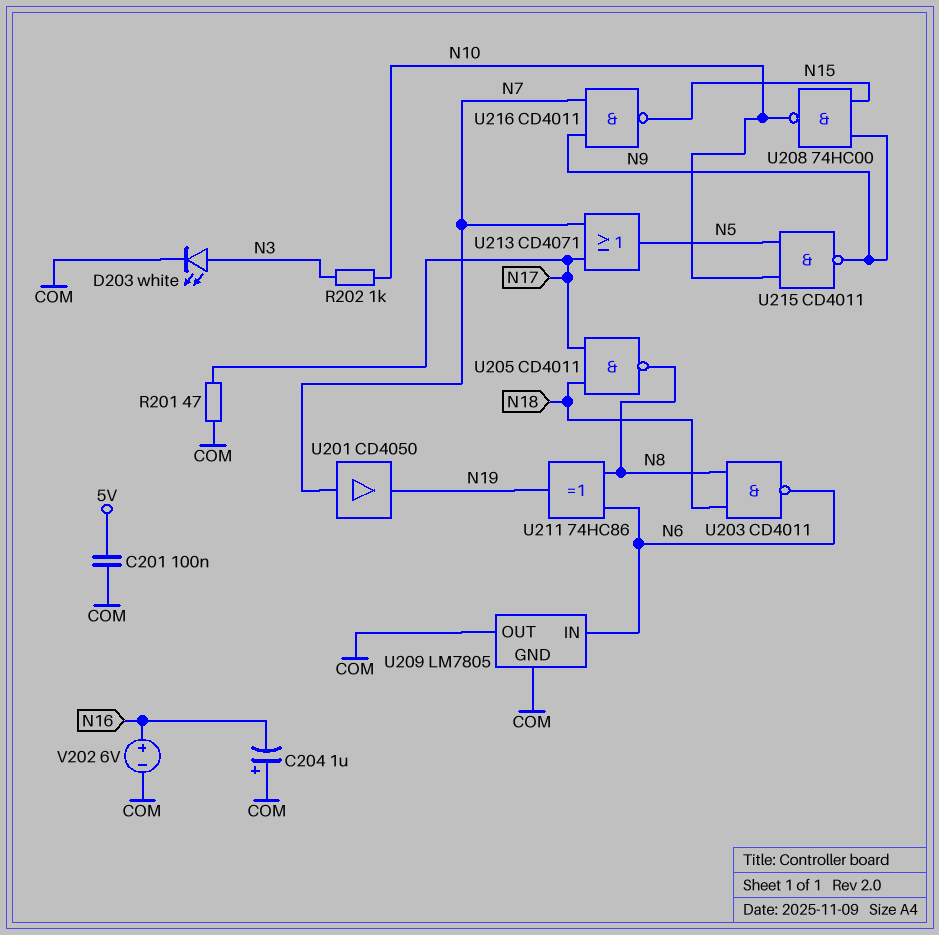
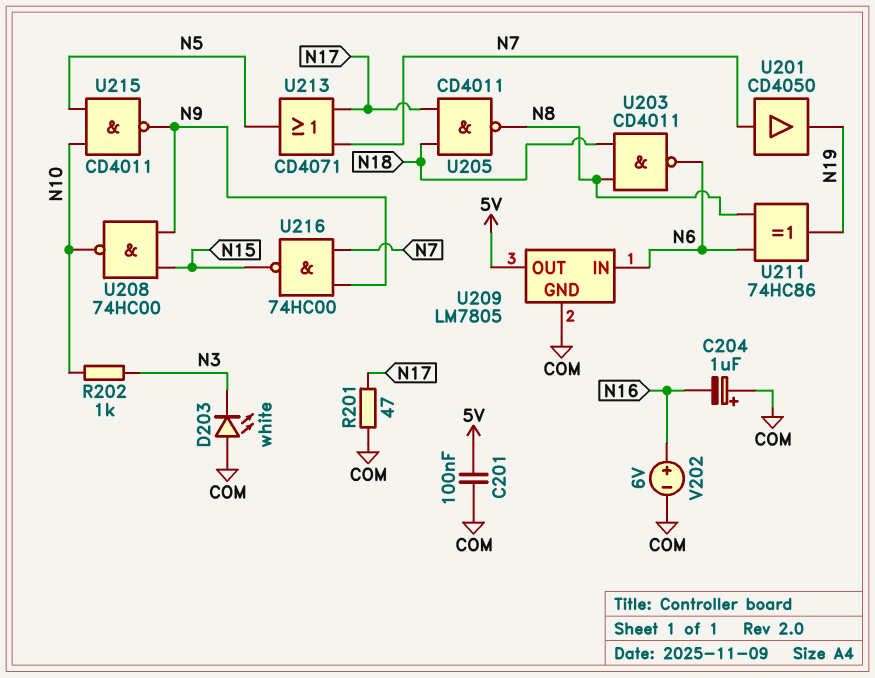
D203: LED white (A N3, K COM) -> LED white (A COM, K N3)
U209 pin OUT: COM -> 5V
U216: NAND CD4011 (in N7, in N9, out N15) -> NAND 74HC00 (in N7, in N9, out N15)

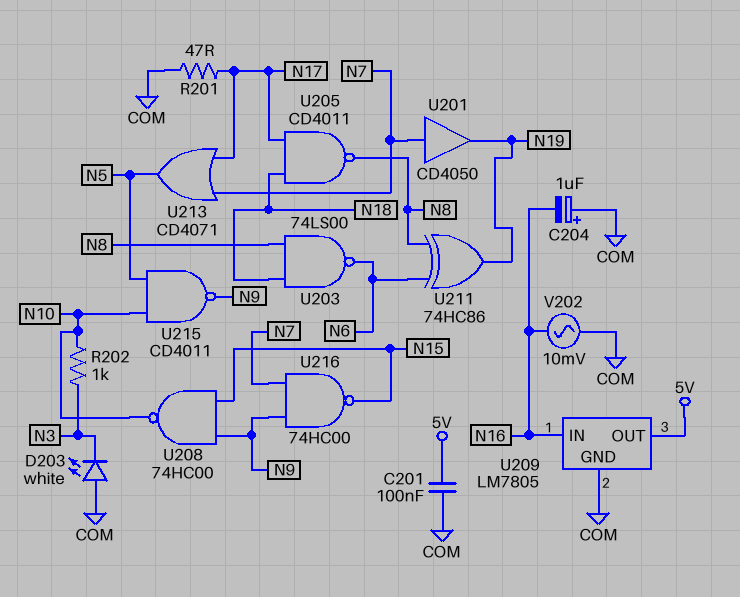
U203: NAND CD4011 (in N8, in N18, out N6) -> NAND 74LS00 (in N8, in N18, out N6)
U209 pin IN: N6 -> N16
V202: 6V (plus N16, minus COM) -> AC 10mV (COM, N16)

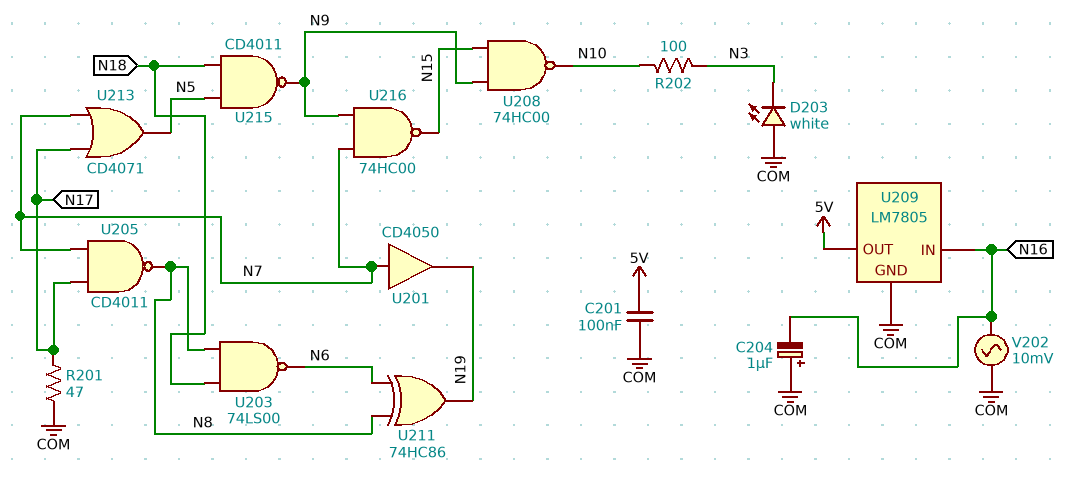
R202: 1k (N3, N10) -> 100 (N3, N10)
U205: NAND CD4011 (in N17, in N18, out N8) -> NAND CD4011 (in N7, in N17, out N8)
U215: NAND CD4011 (in N5, in N10, out N9) -> NAND CD4011 (in N5, in N18, out N9)

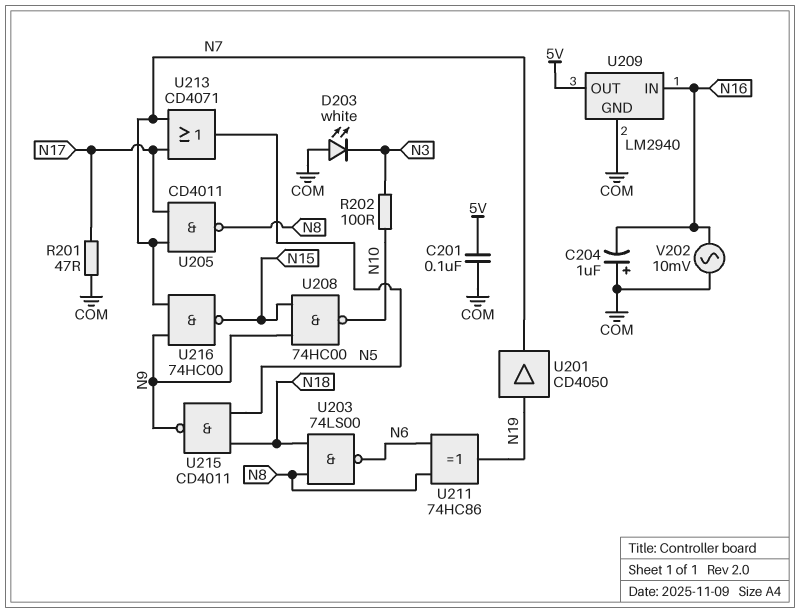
U201: buffer CD4050 (in N7, out N19) -> buffer CD4050 (in N19, out N7)
U209: LM7805 -> LM2940

